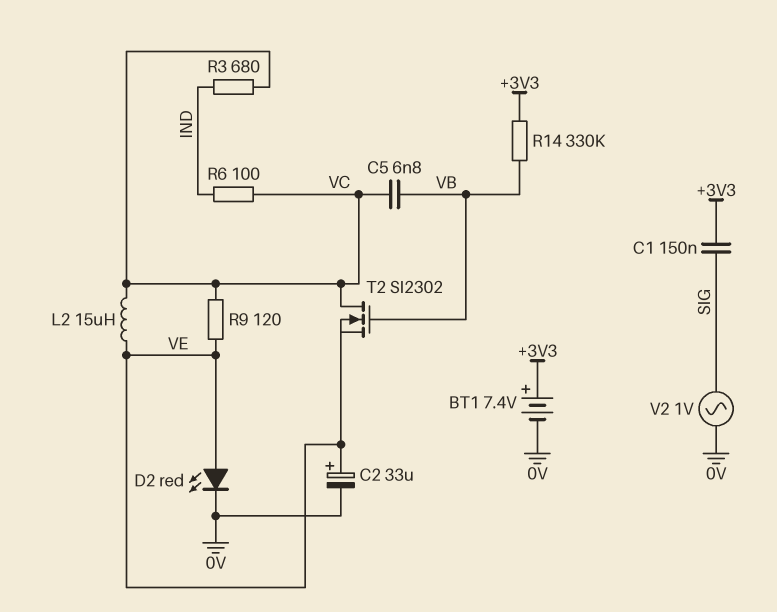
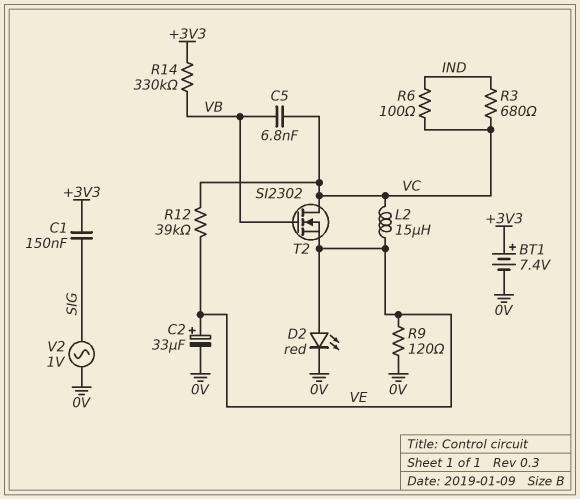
R9: 120 (VC, VE) -> 120 (0V, VE)
R12: none -> 39k (VC, VE)

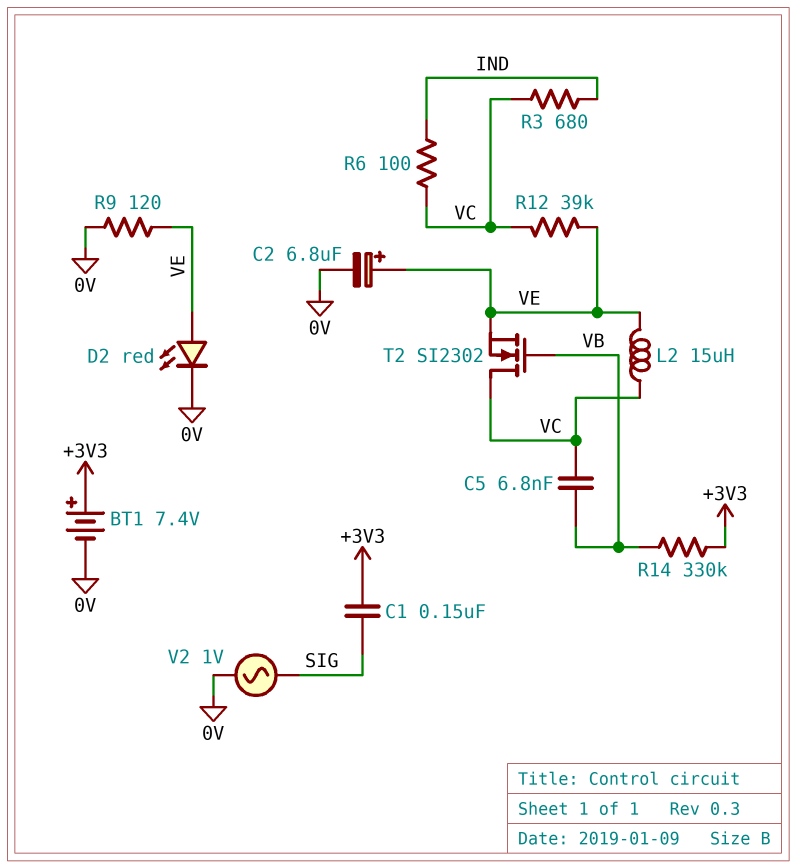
C2: 33uF (plus VE, minus 0V) -> 6.8uF (plus VE, minus 0V)

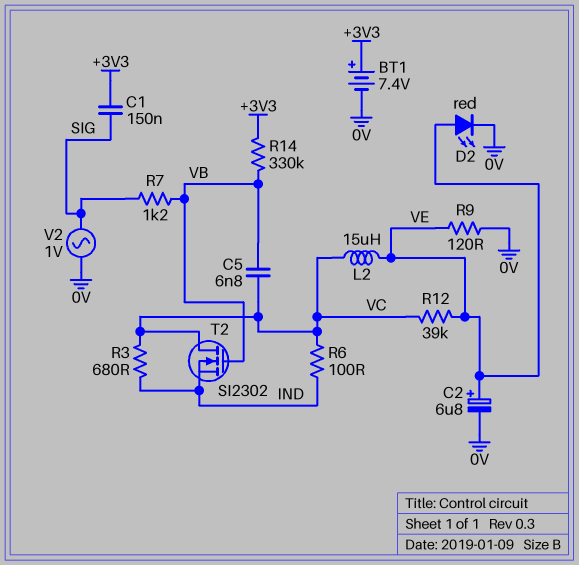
R7: none -> 1.2k (SIG, VB)
T2: NMOS SI2302 (G VB, D VC, S VE) -> NMOS SI2302 (G VB, D VC, S IND)

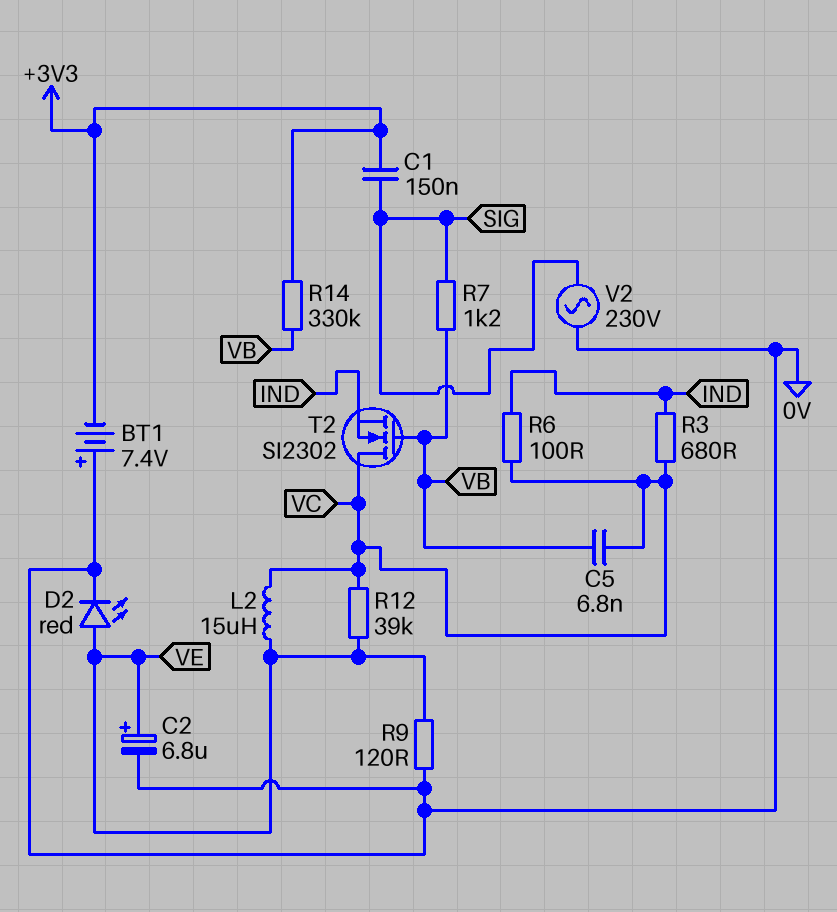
BT1: 7.4V (plus +3V3, minus 0V) -> 7.4V (plus 0V, minus +3V3)
V2: AC 1V (0V, SIG) -> AC 230V (0V, SIG)

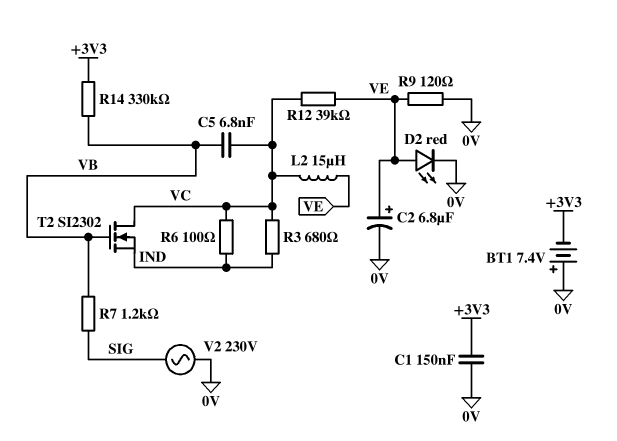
C1: 150nF (+3V3, SIG) -> 150nF (+3V3, 0V)

